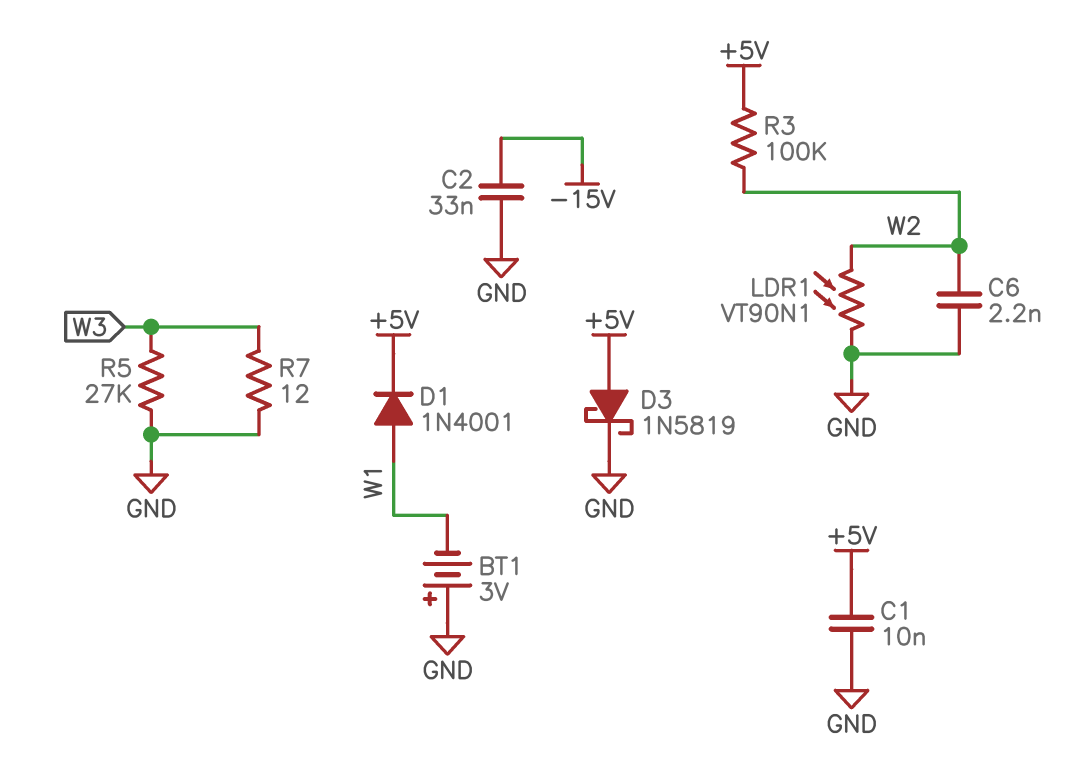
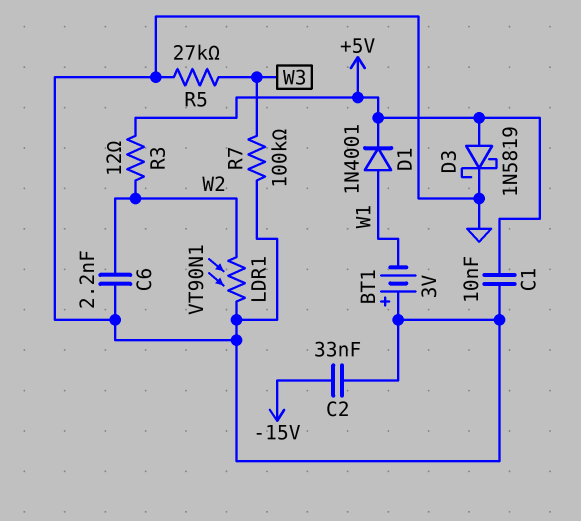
R3: 100k (+5V, W2) -> 12 (+5V, W2)
R7: 12 (GND, W3) -> 100k (GND, W3)

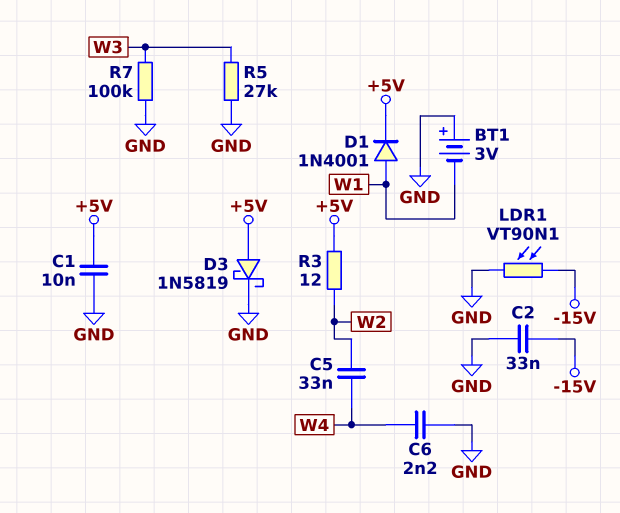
C5: none -> 33nF (W2, W4)
C6: 2.2nF (GND, W2) -> 2.2nF (GND, W4)
LDR1: VT90N1 (GND, W2) -> VT90N1 (-15V, GND)

